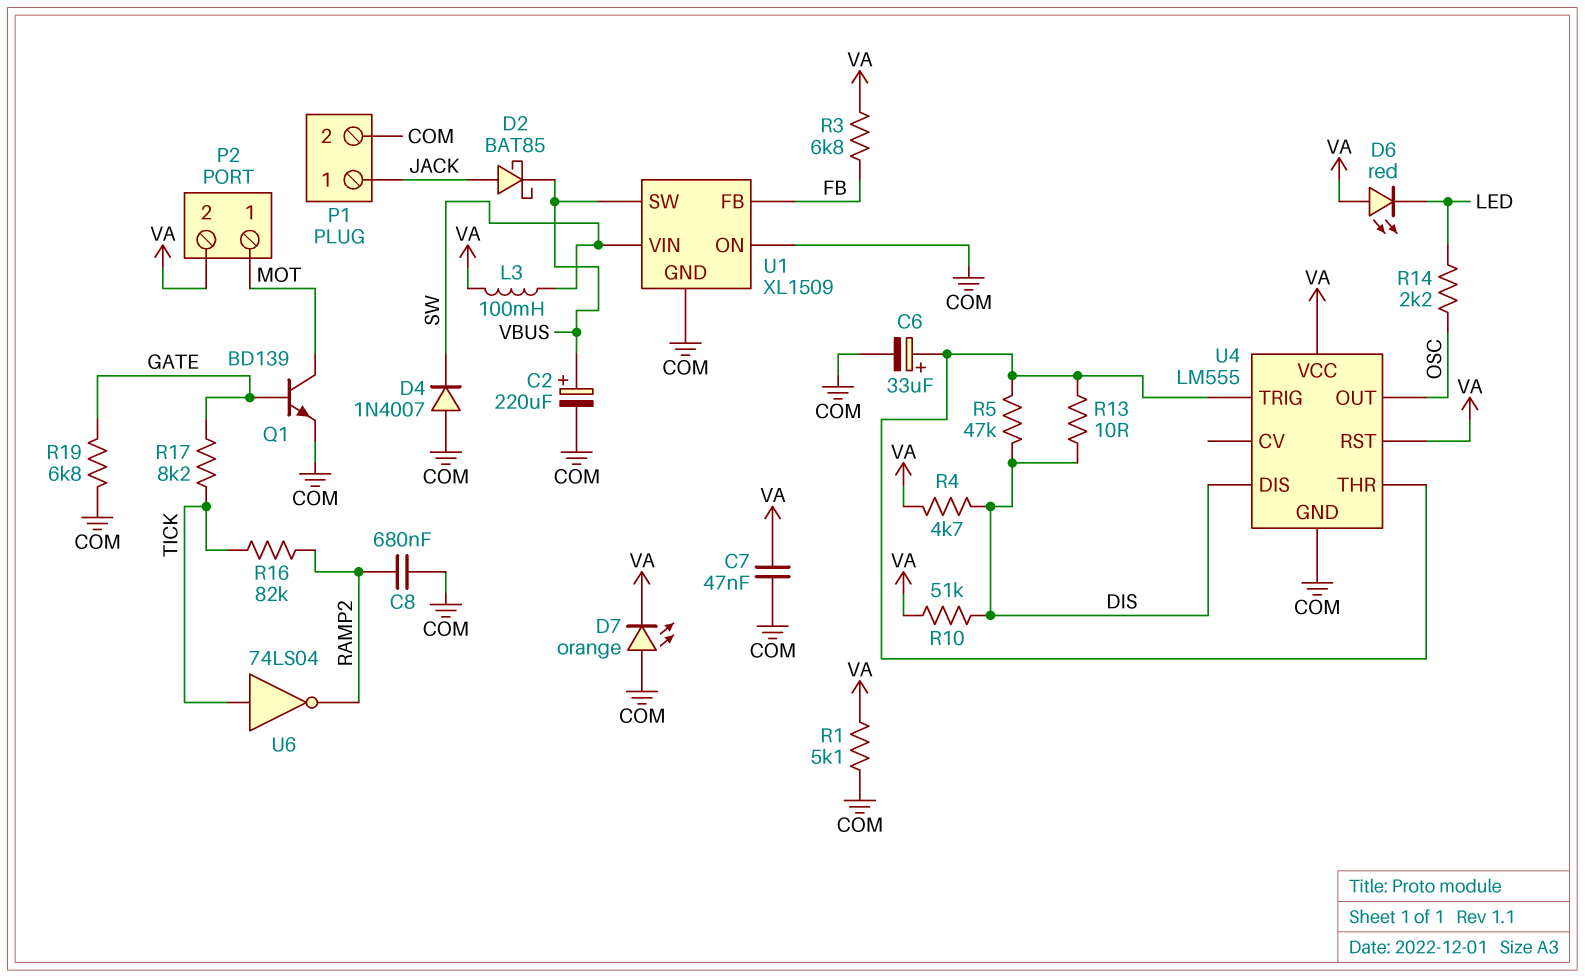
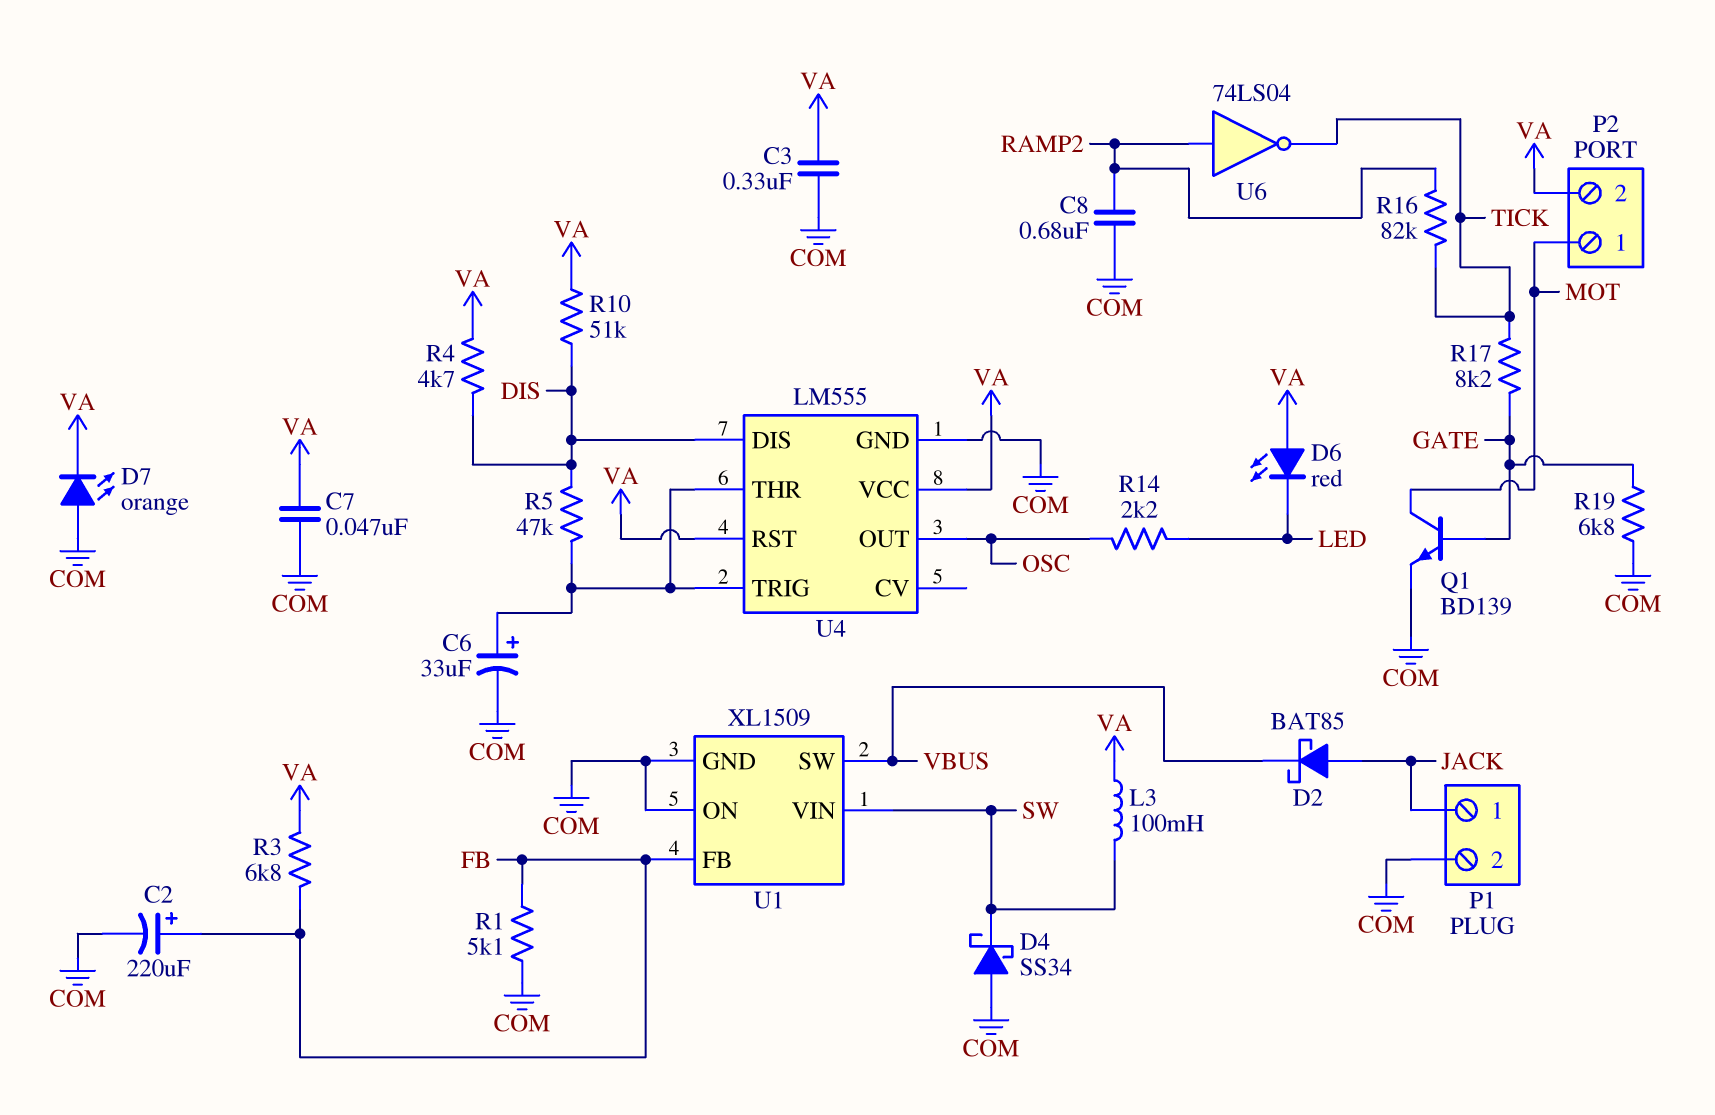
C2: 220uF (plus VBUS, minus COM) -> 220uF (plus FB, minus COM)
C3: none -> 330nF (COM, VA)
D4: diode 1N4007 (A COM, K SW) -> schottky SS34 (A COM, K SW)
R1: 5.1k (COM, VA) -> 5.1k (COM, FB)
R13: 10 (DIS, U4/THR) -> none
U6: NOT 74LS04 (in TICK, out RAMP2) -> NOT 74LS04 (in RAMP2, out TICK)

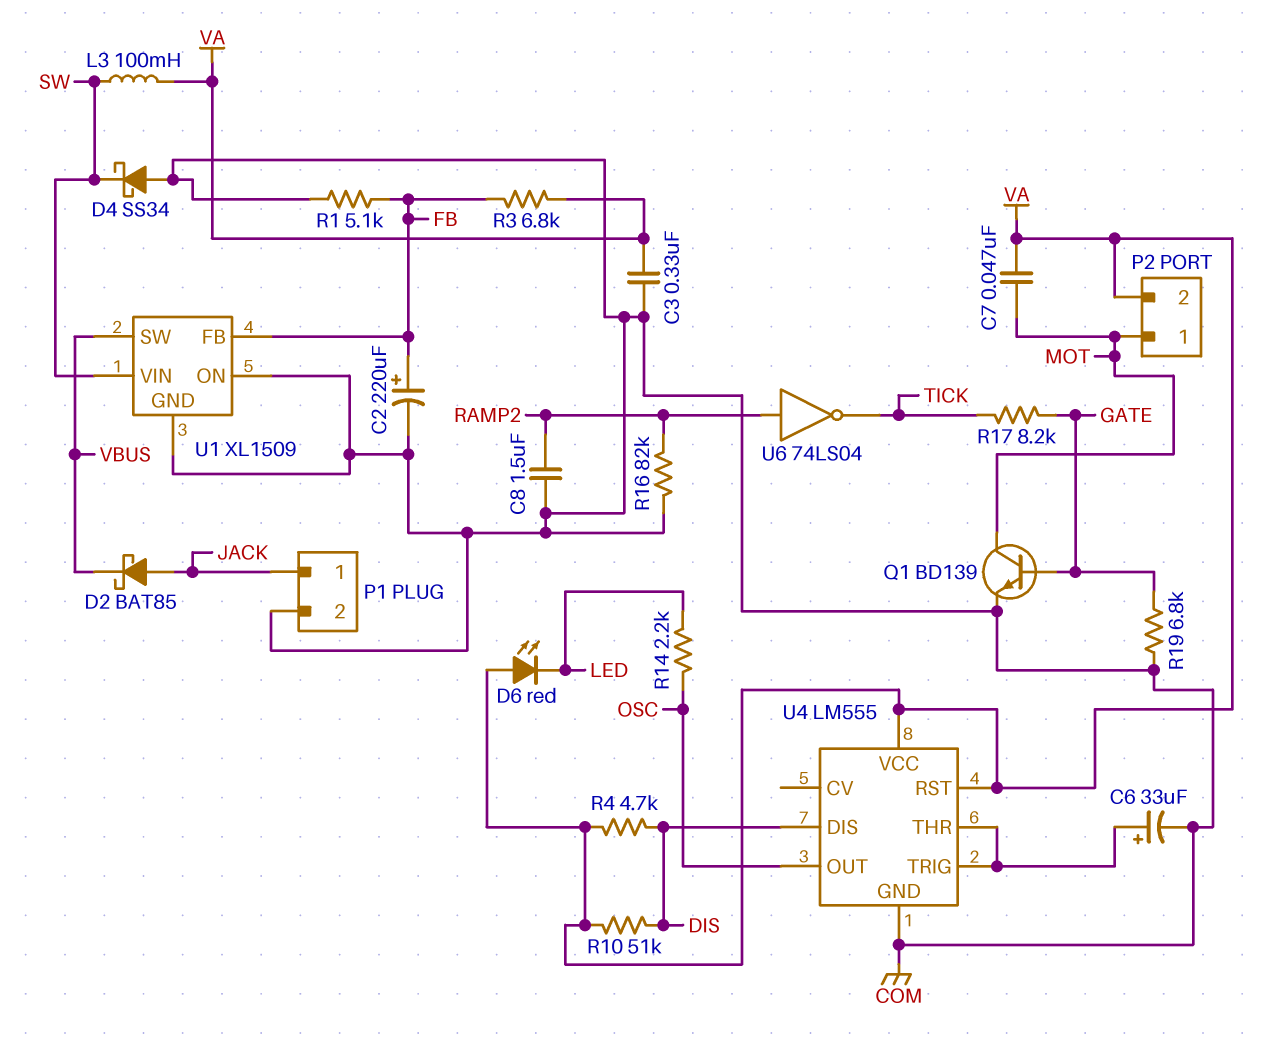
C7: 47nF (COM, VA) -> 47nF (MOT, VA)
C8: 680nF (COM, RAMP2) -> 1.5uF (COM, RAMP2)
D7: LED orange (A COM, K VA) -> none
R5: 47k (DIS, U4/THR) -> none
R16: 82k (RAMP2, TICK) -> 82k (COM, RAMP2)

